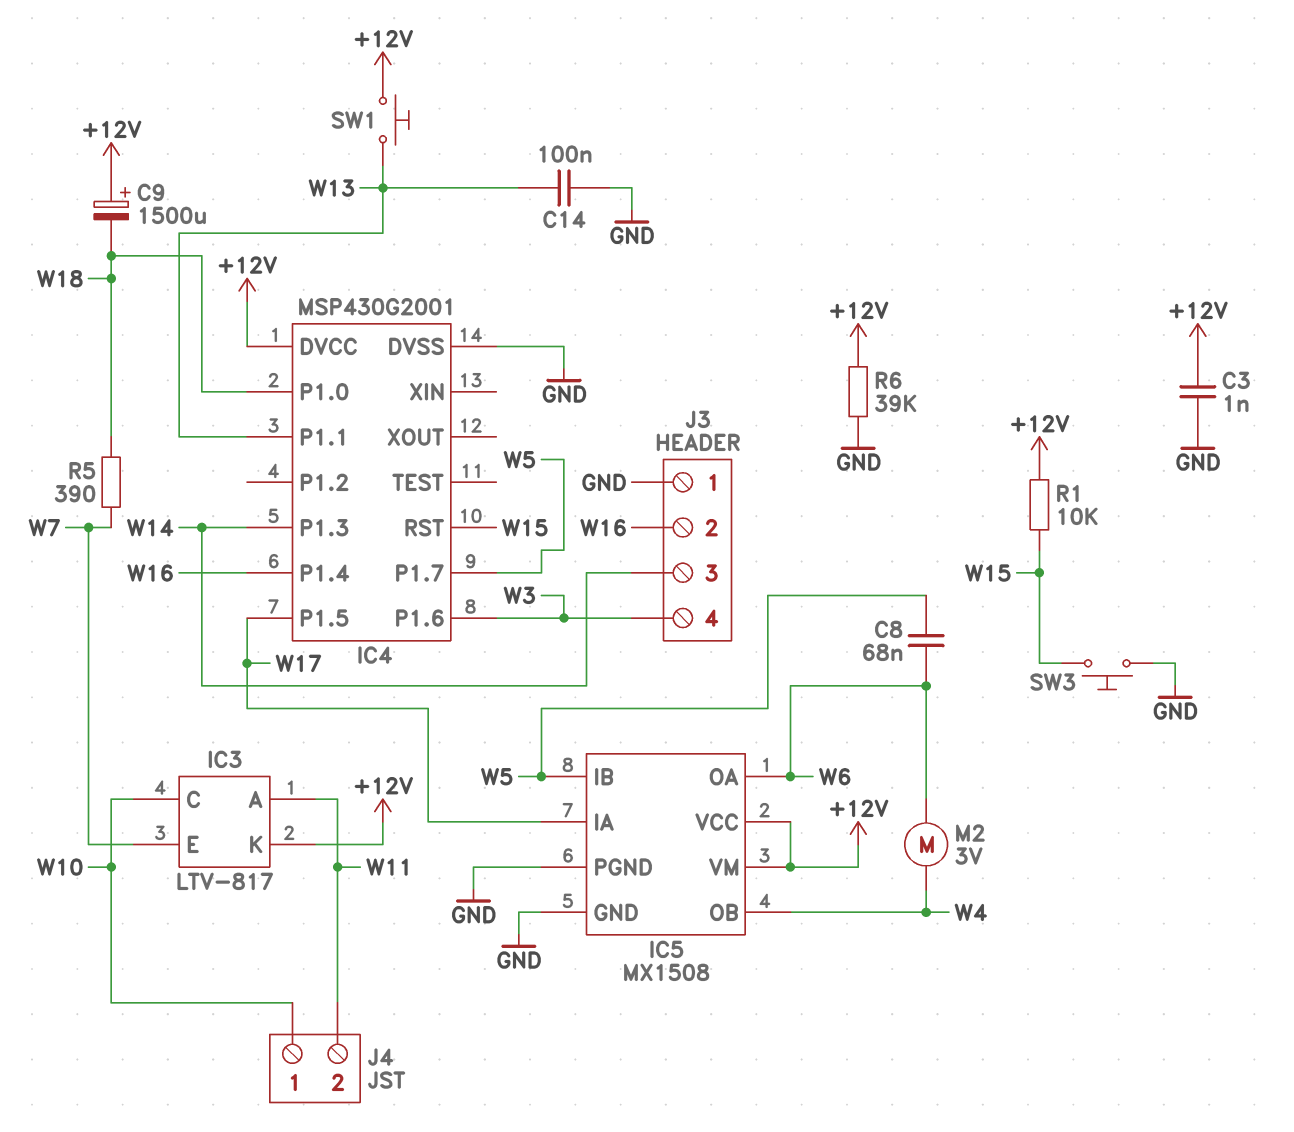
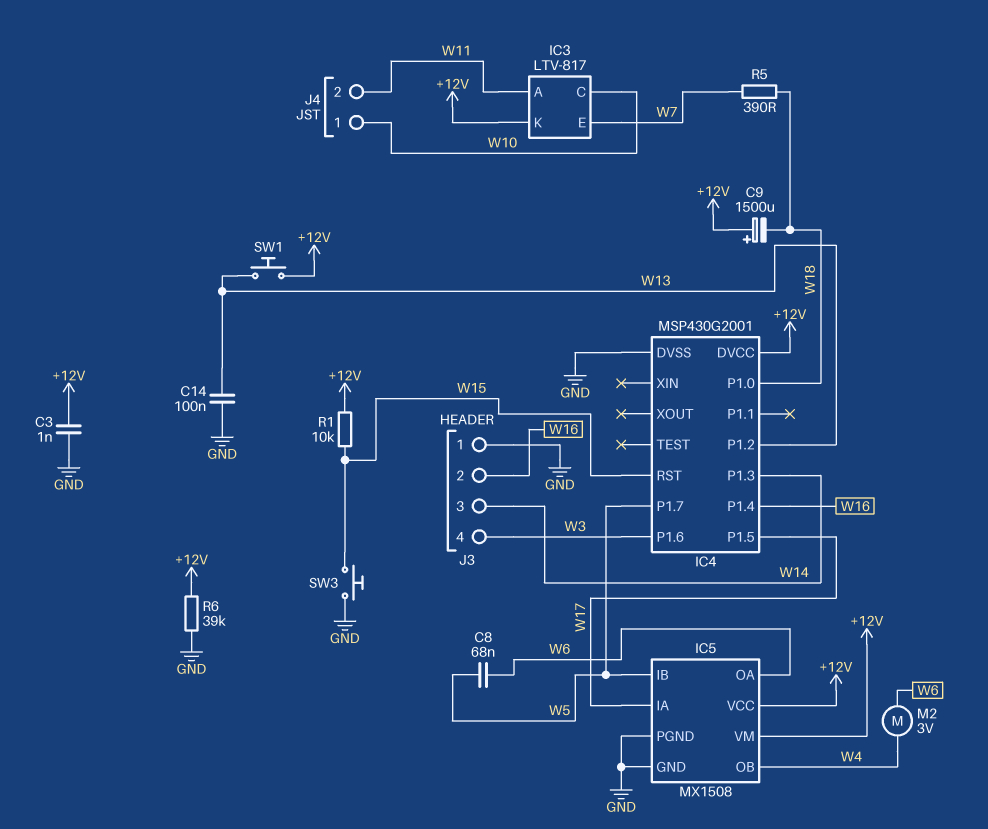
IC4 pin P1.1: W13 -> none
IC4 pin P1.2: none -> W13

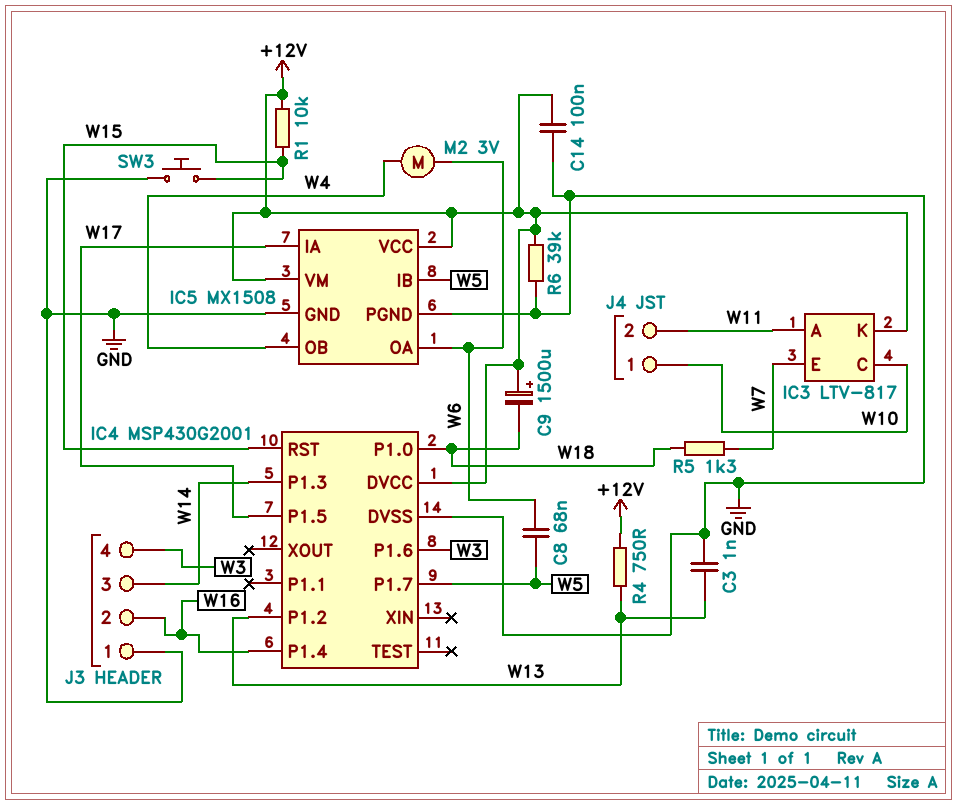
C3: 1nF (+12V, GND) -> 1nF (GND, W13)
C14: 100nF (GND, W13) -> 100nF (+12V, GND)
R4: none -> 750 (+12V, W13)
R5: 390 (W7, W18) -> 1.3k (W7, W18)
SW1: button (+12V, W13) -> none

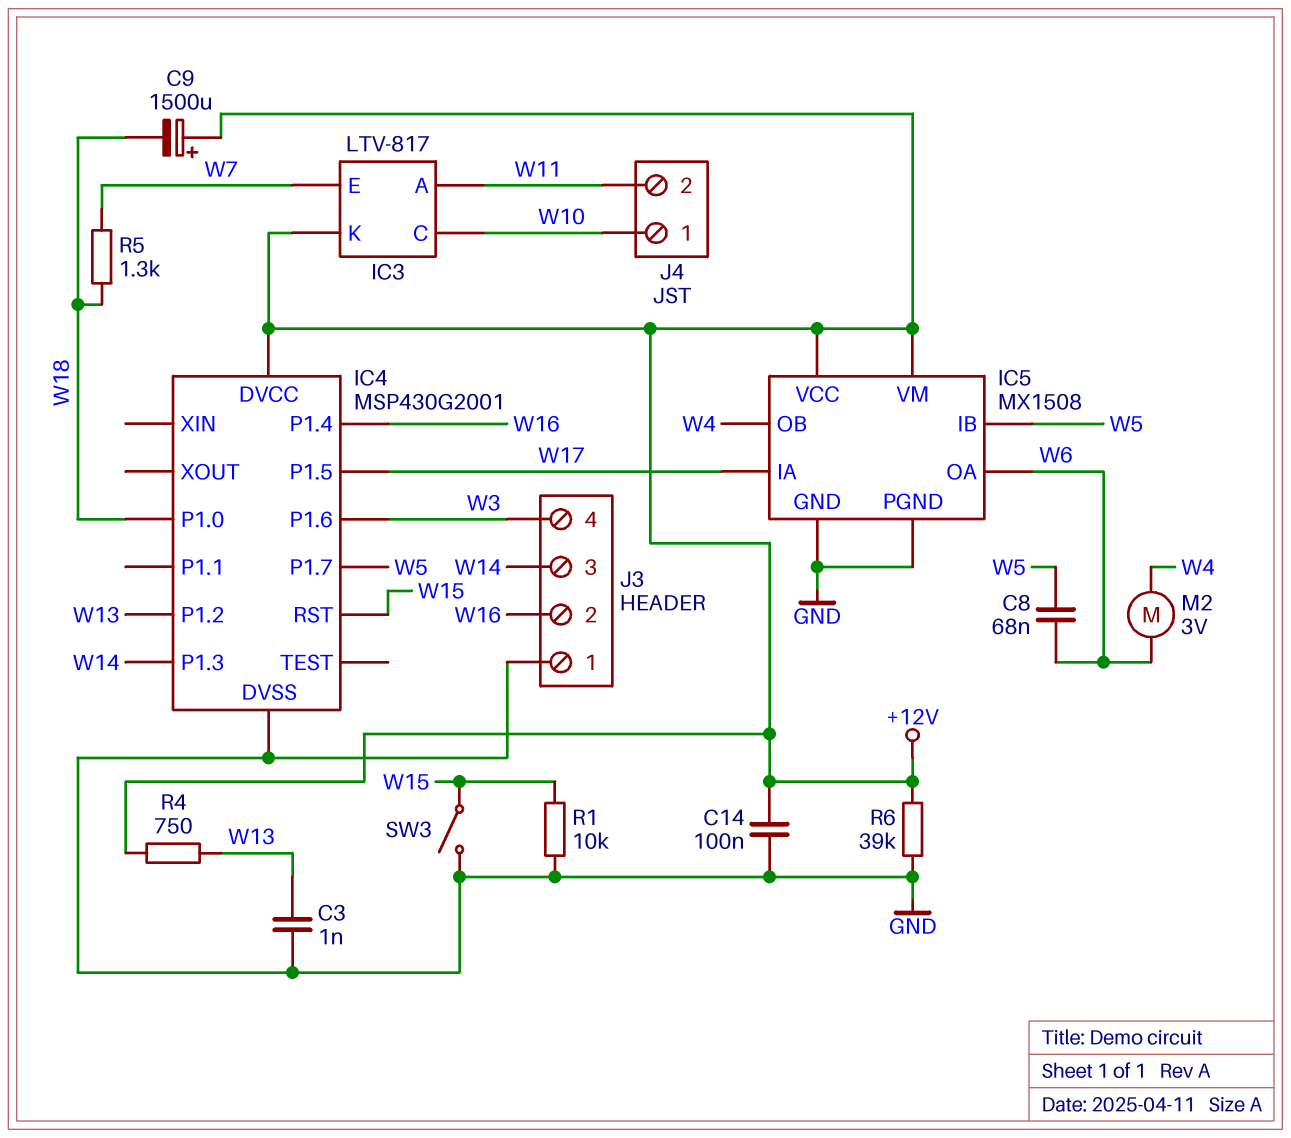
R1: 10k (+12V, W15) -> 10k (GND, W15)
SW3: button (GND, W15) -> switch (GND, W15)

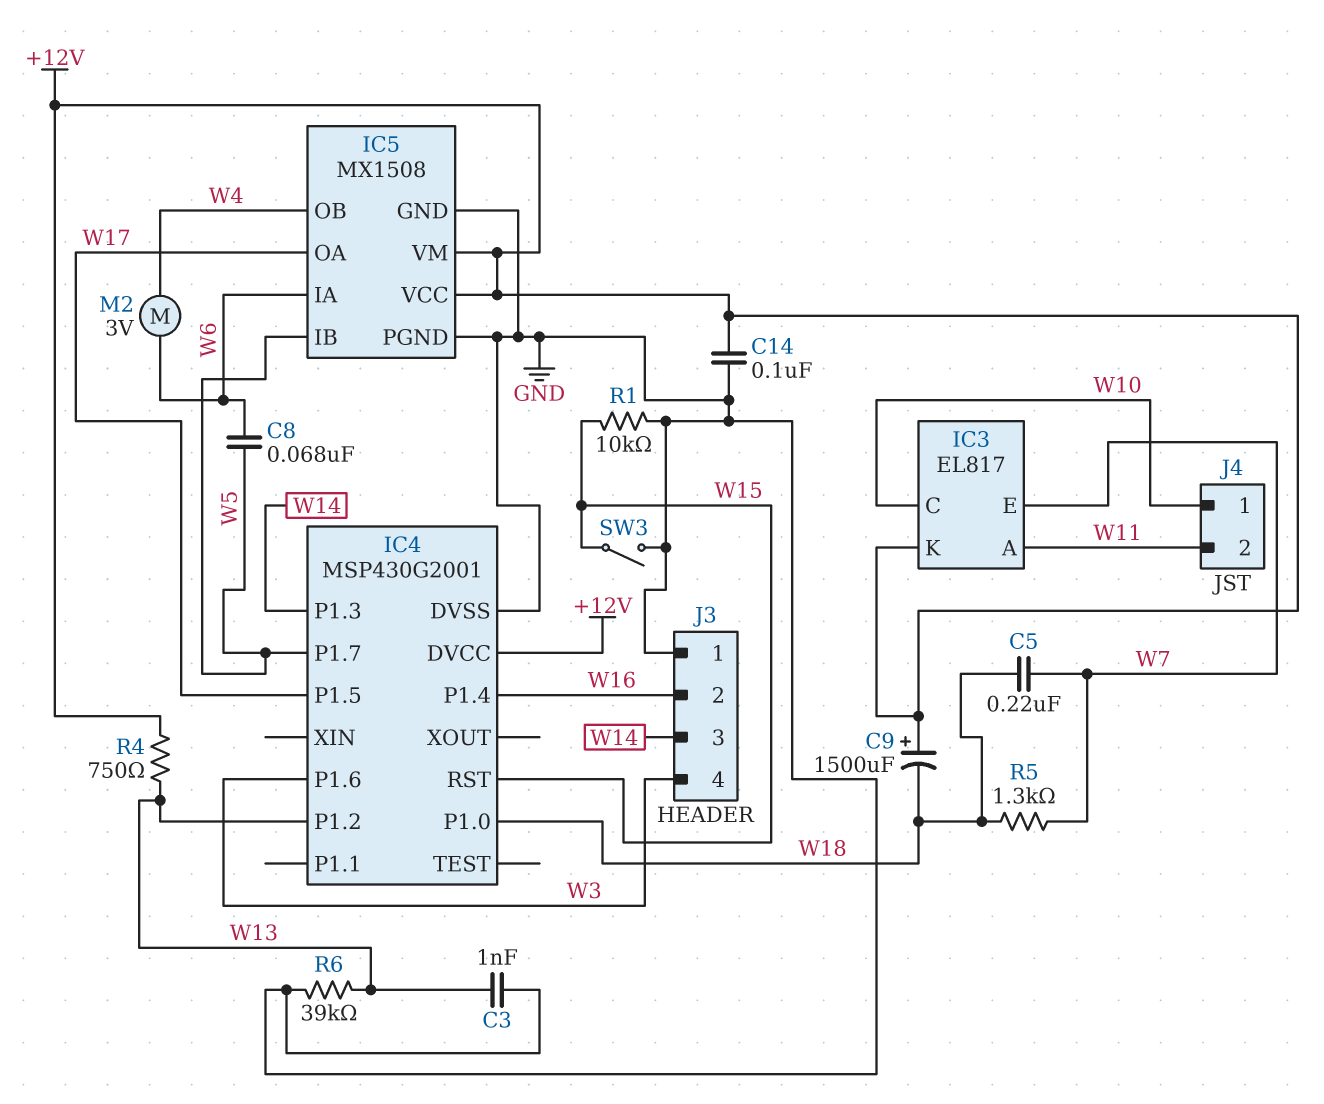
C5: none -> 220nF (W7, W18)
IC3: LTV-817 -> EL817
IC5 pin IA: W17 -> W6
IC5 pin OA: W6 -> W17
R6: 39k (+12V, GND) -> 39k (GND, W13)

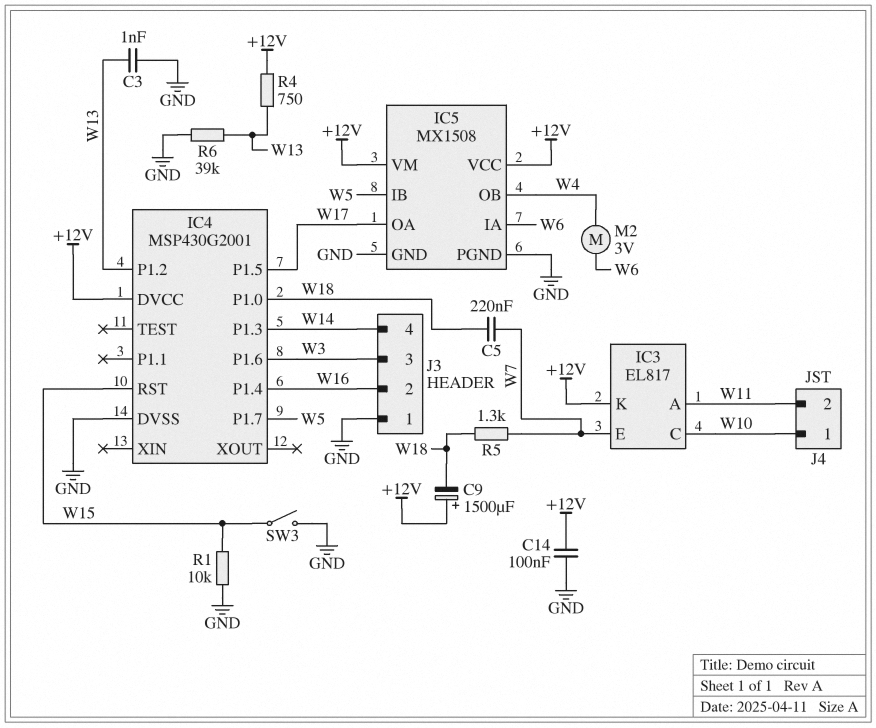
C8: 68nF (W5, W6) -> none
J3 pin 3: W14 -> W3
J3 pin 4: W3 -> W14

